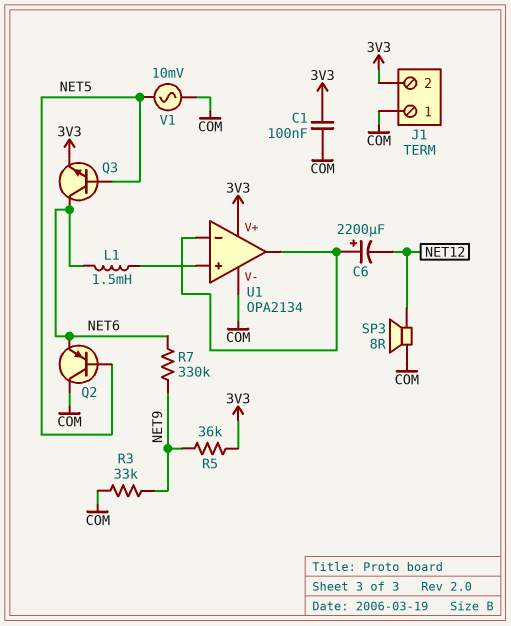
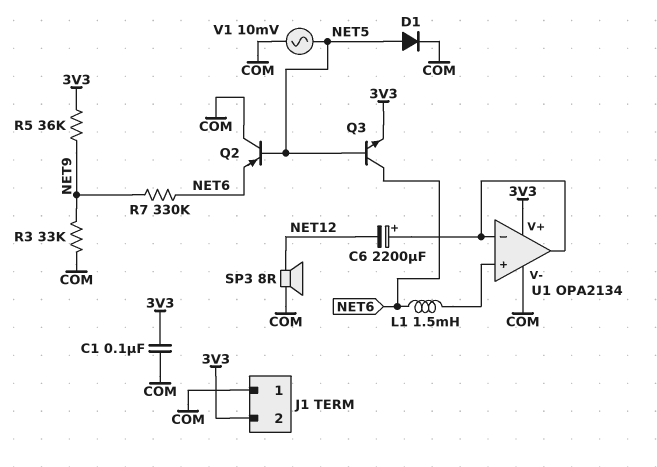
D1: none -> diode (A NET5, K COM)

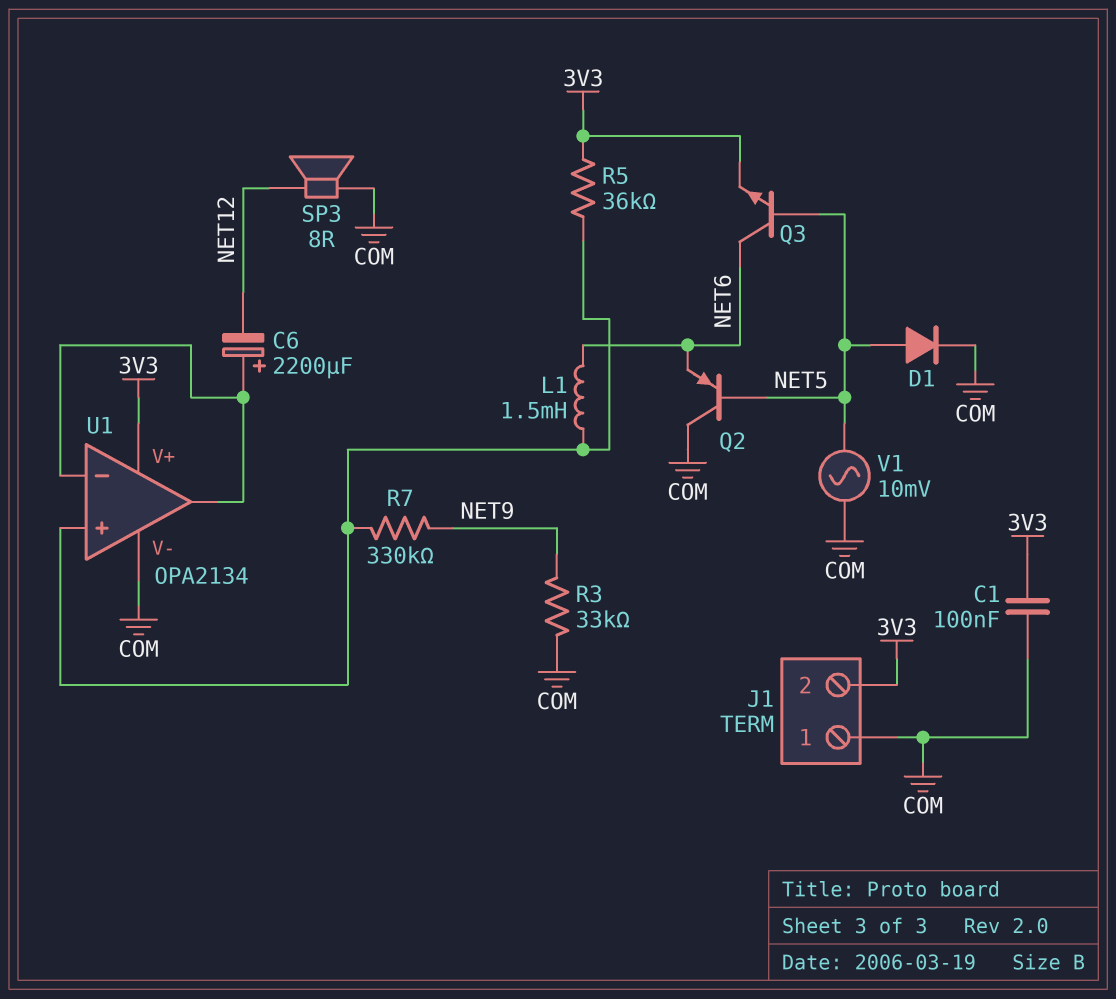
R5: 36k (3V3, NET9) -> 36k (3V3, U1/in+)
R7: 330k (NET6, NET9) -> 330k (NET9, U1/in+)

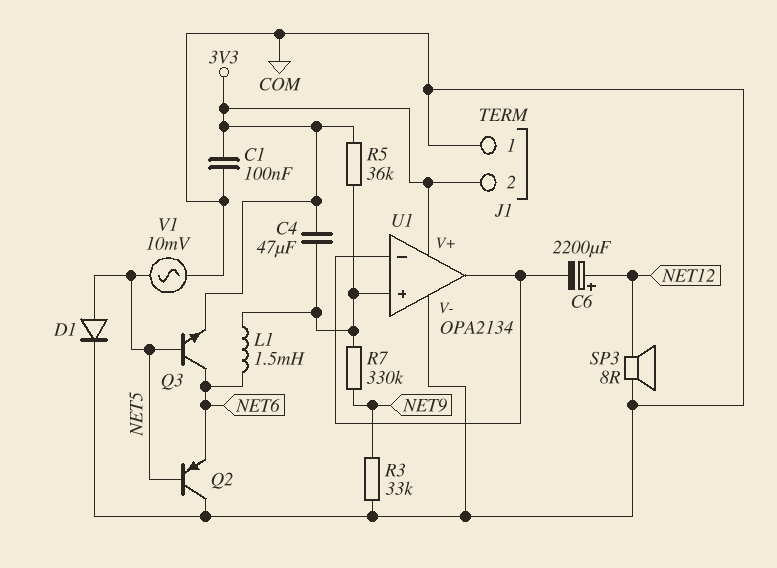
C4: none -> 47uF (3V3, U1/in+)
C6: 2200uF (plus U1/in-, minus NET12) -> 2200uF (plus NET12, minus U1/in-)

